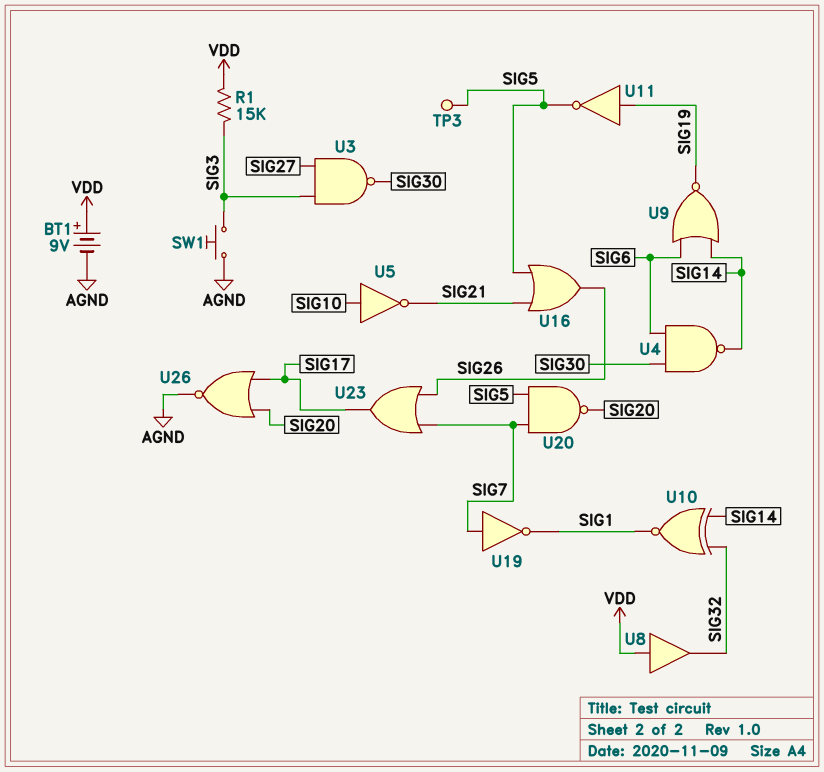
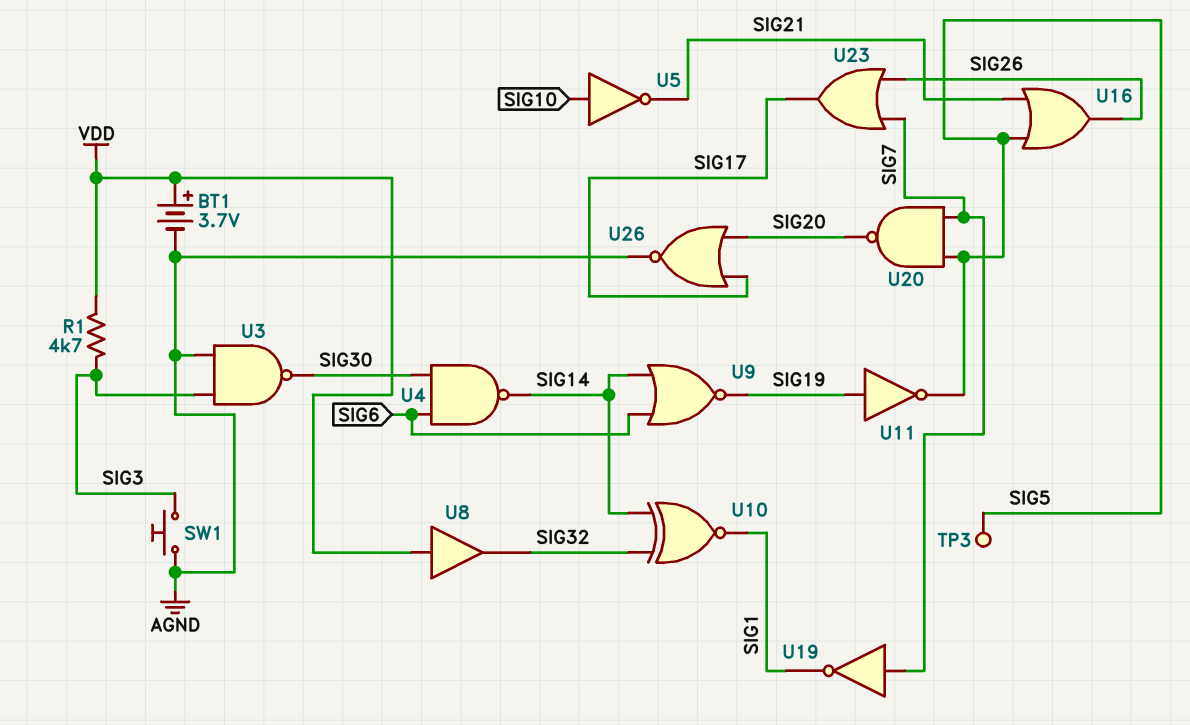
BT1: 9V (plus VDD, minus AGND) -> 3.7V (plus VDD, minus AGND)
R1: 15k (SIG3, VDD) -> 4.7k (SIG3, VDD)
U3: NAND (in SIG3, in SIG27, out SIG30) -> NAND (in AGND, in SIG3, out SIG30)

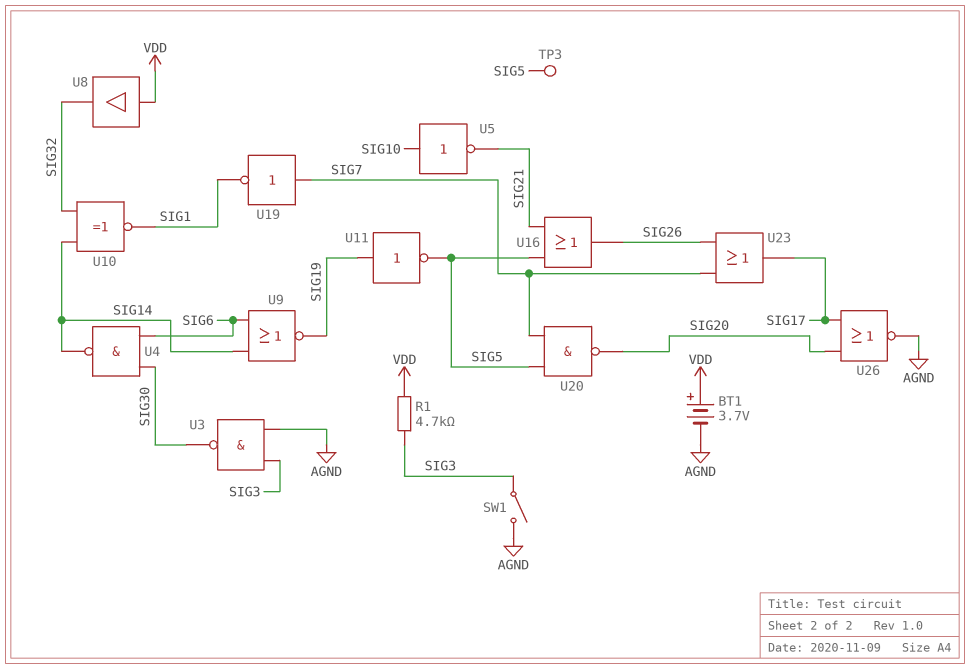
SW1: button (AGND, SIG3) -> switch (AGND, SIG3)

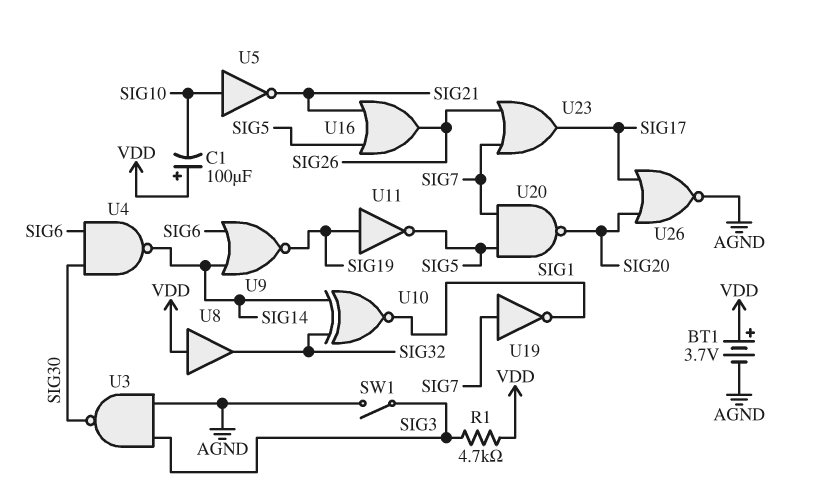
C1: none -> 100uF (plus VDD, minus SIG10)
TP3: test point (SIG5) -> none

